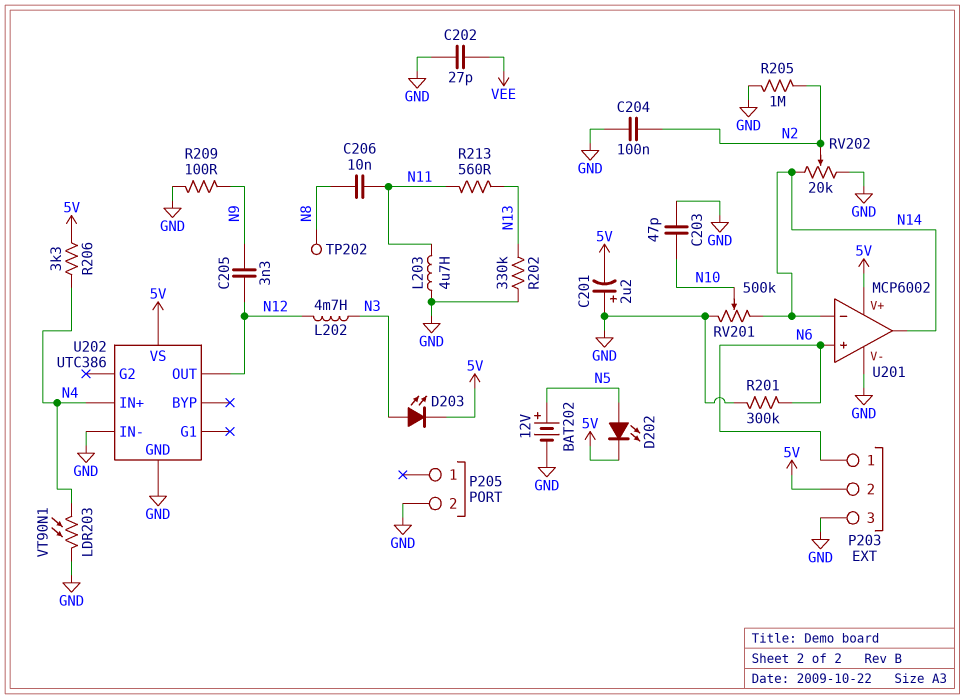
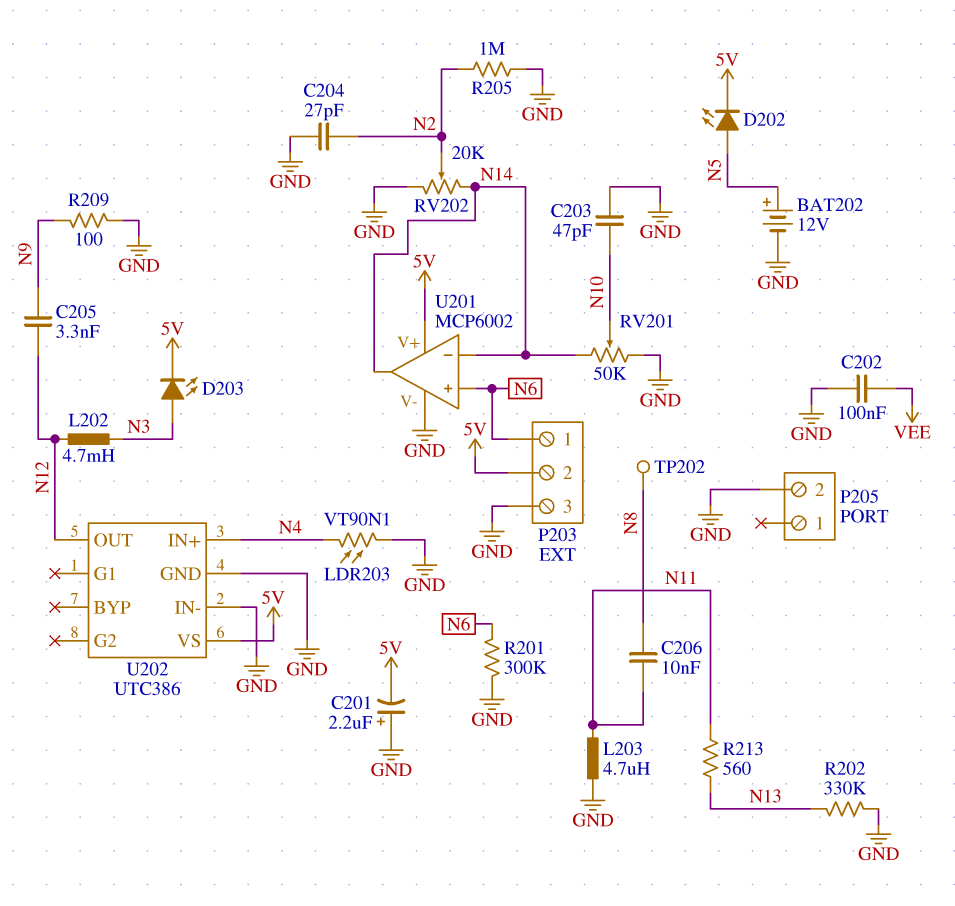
C202: 27pF (GND, VEE) -> 100nF (GND, VEE)
C204: 100nF (GND, N2) -> 27pF (GND, N2)
R206: 3.3k (5V, N4) -> none
RV201: 500k (GND, N14, wiper N10) -> 50k (GND, N14, wiper N10)

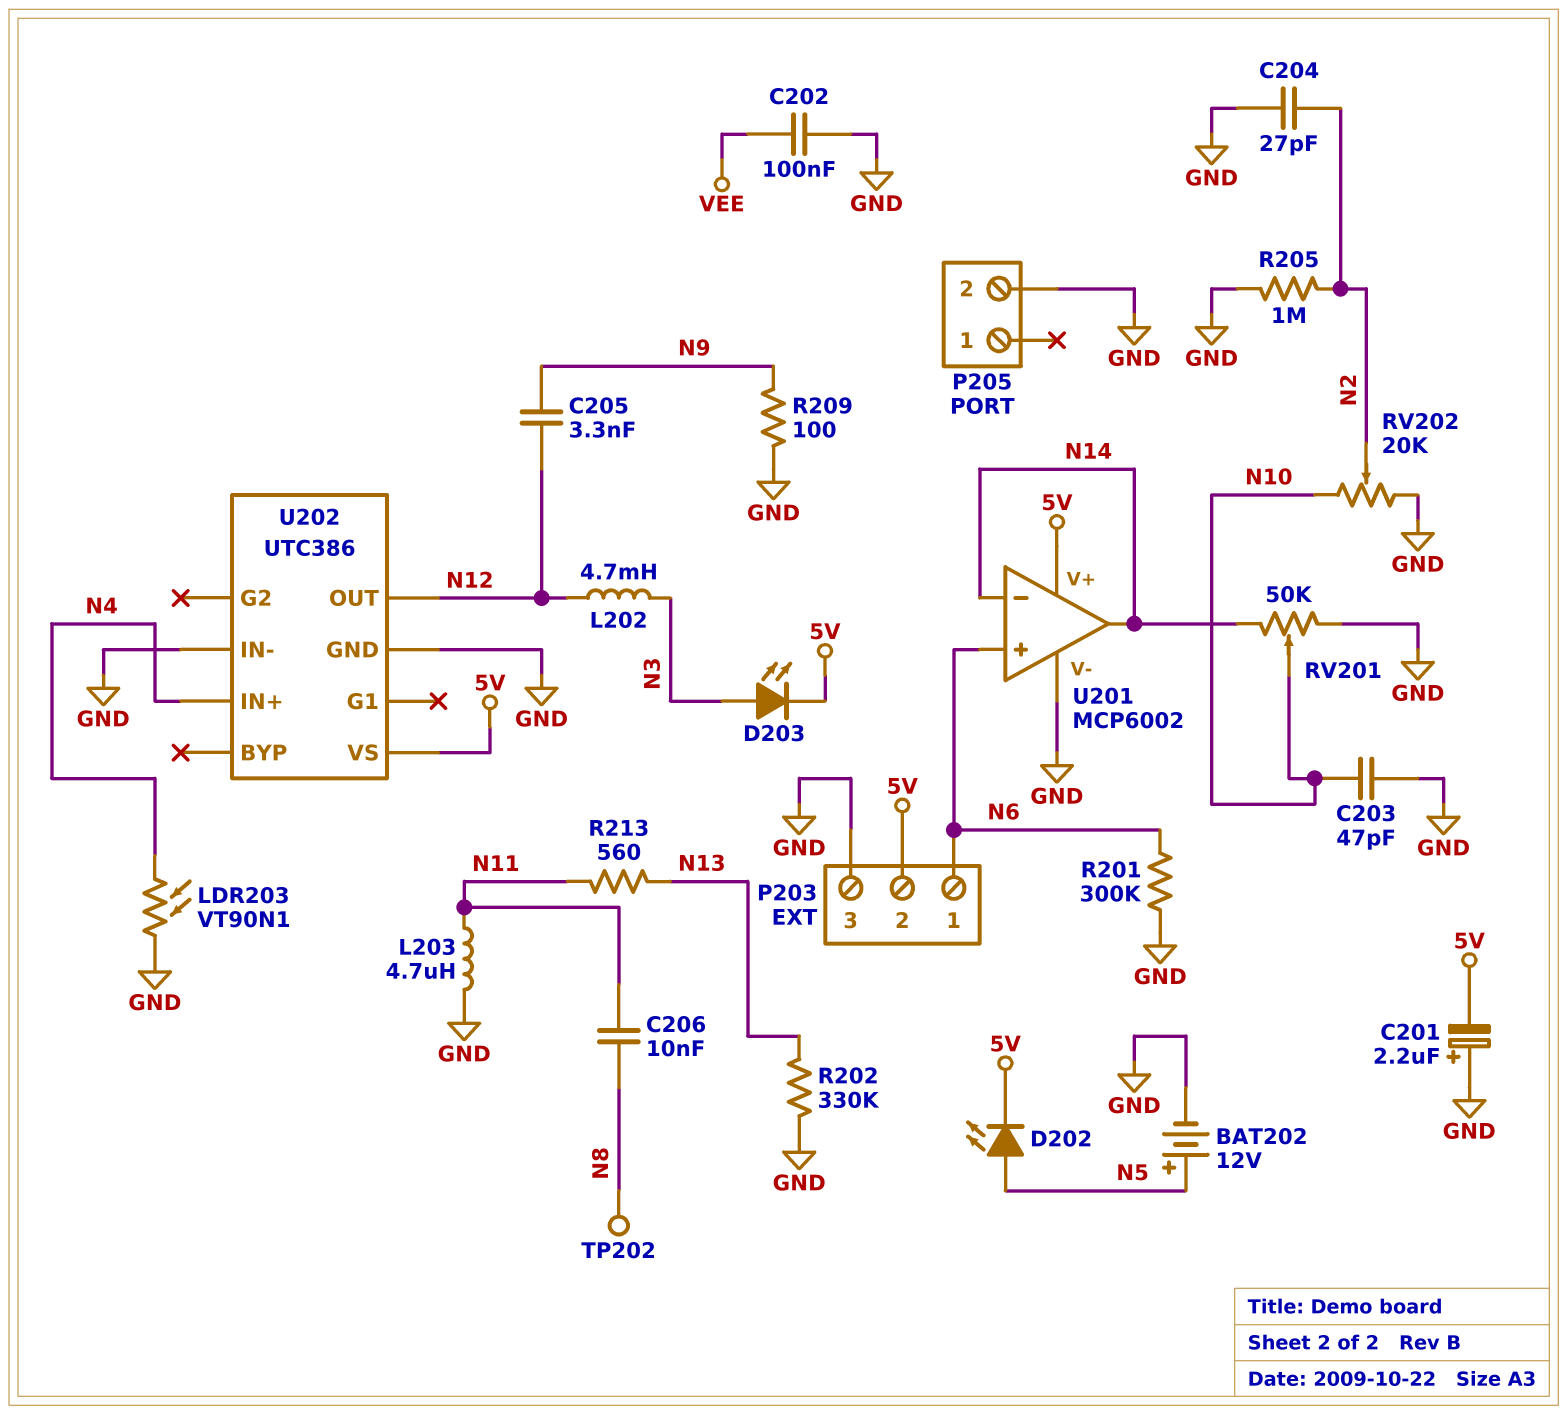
RV202: 20k (GND, N14, wiper N2) -> 20k (GND, N10, wiper N2)

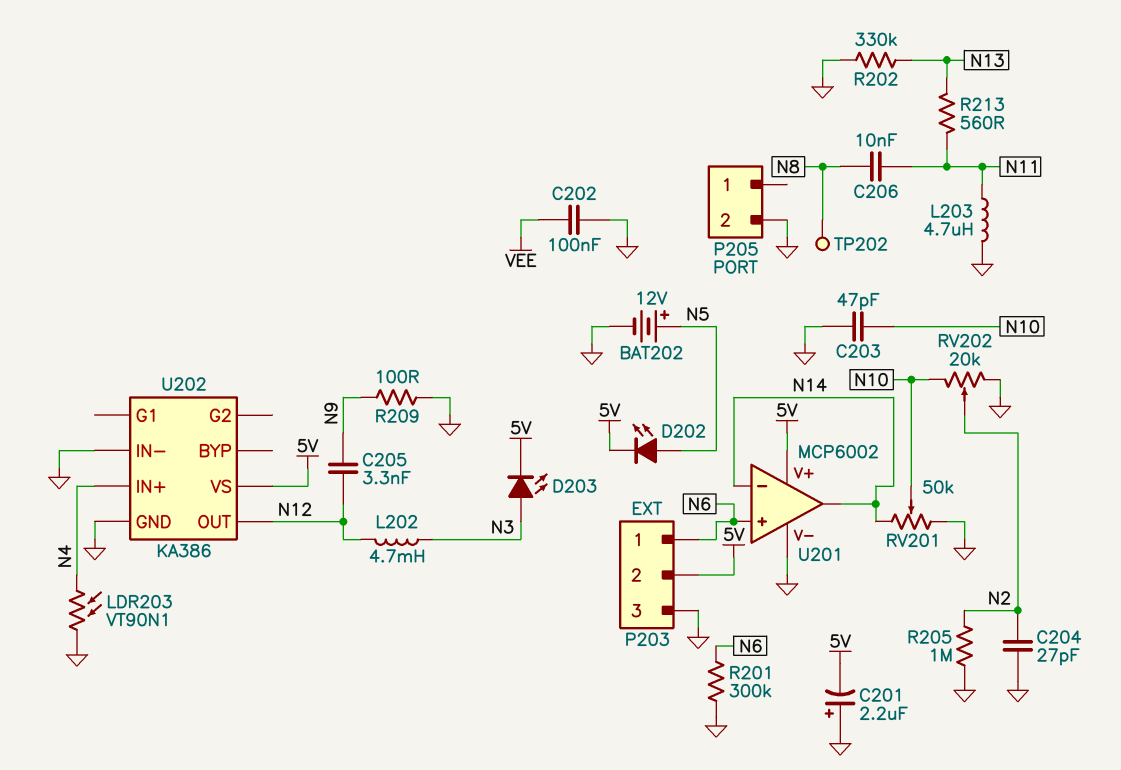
U202: UTC386 -> KA386

